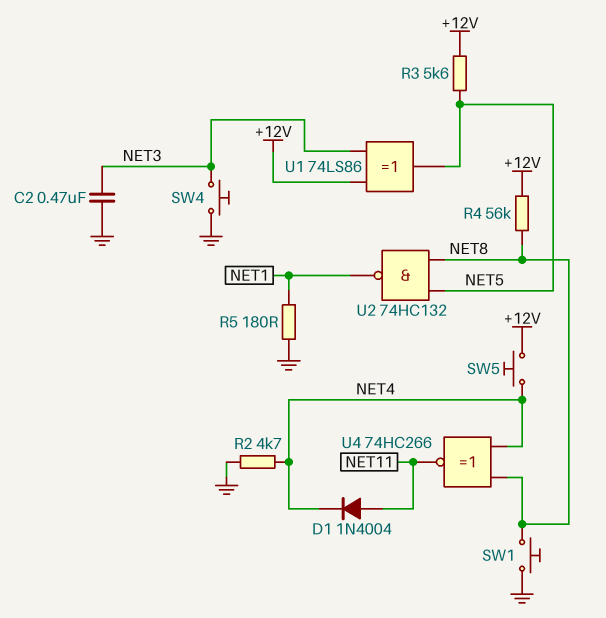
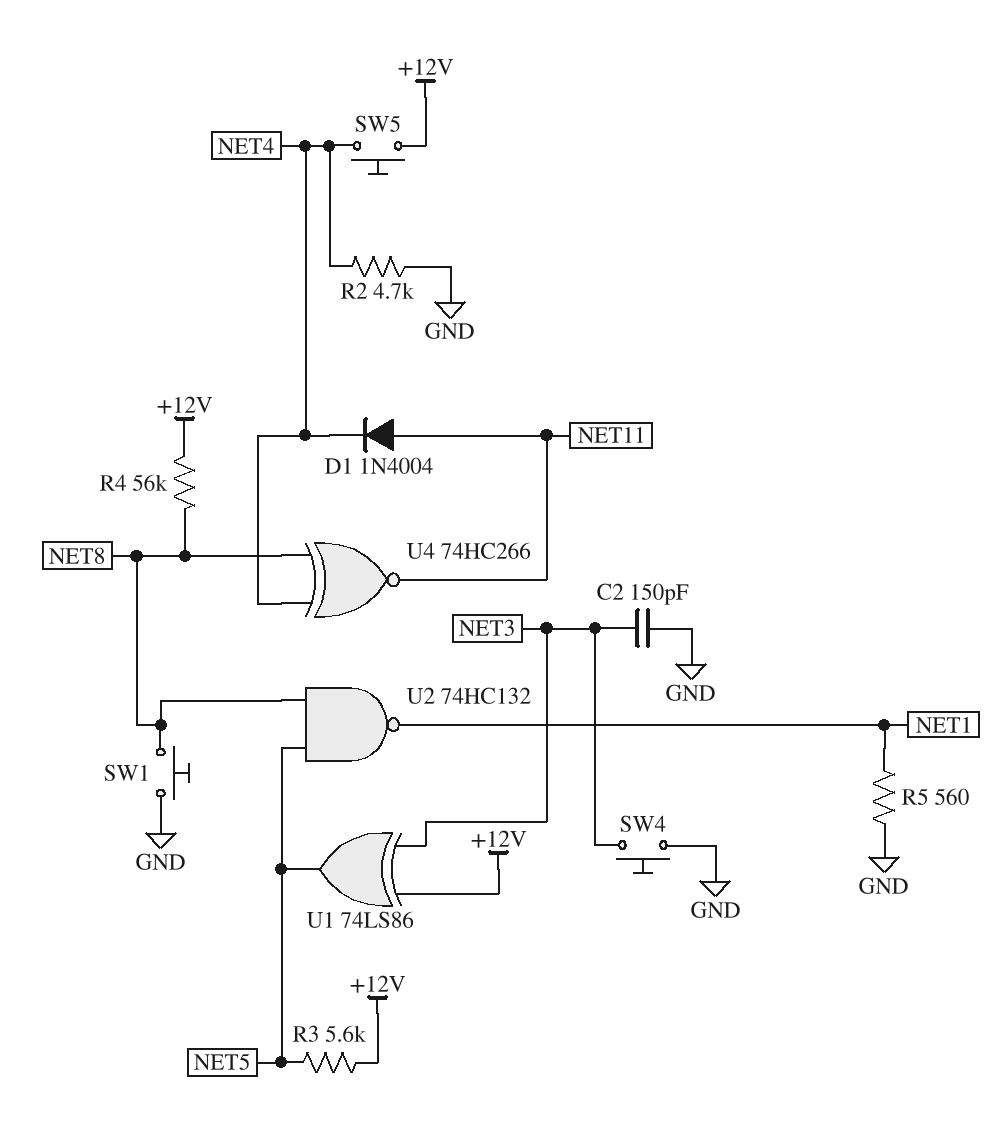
C2: 470nF (GND, NET3) -> 150pF (GND, NET3)
R5: 180 (GND, NET1) -> 560 (GND, NET1)

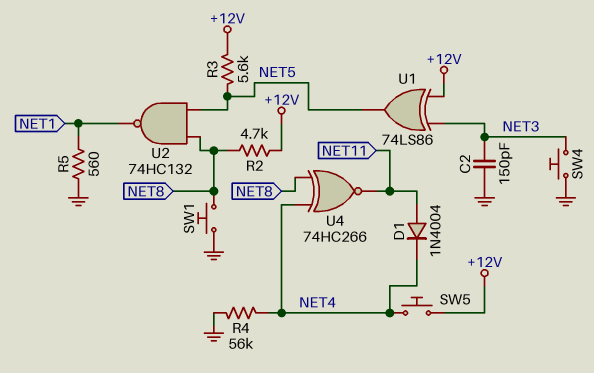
R2: 4.7k (GND, NET4) -> 4.7k (+12V, NET8)
R4: 56k (+12V, NET8) -> 56k (GND, NET4)

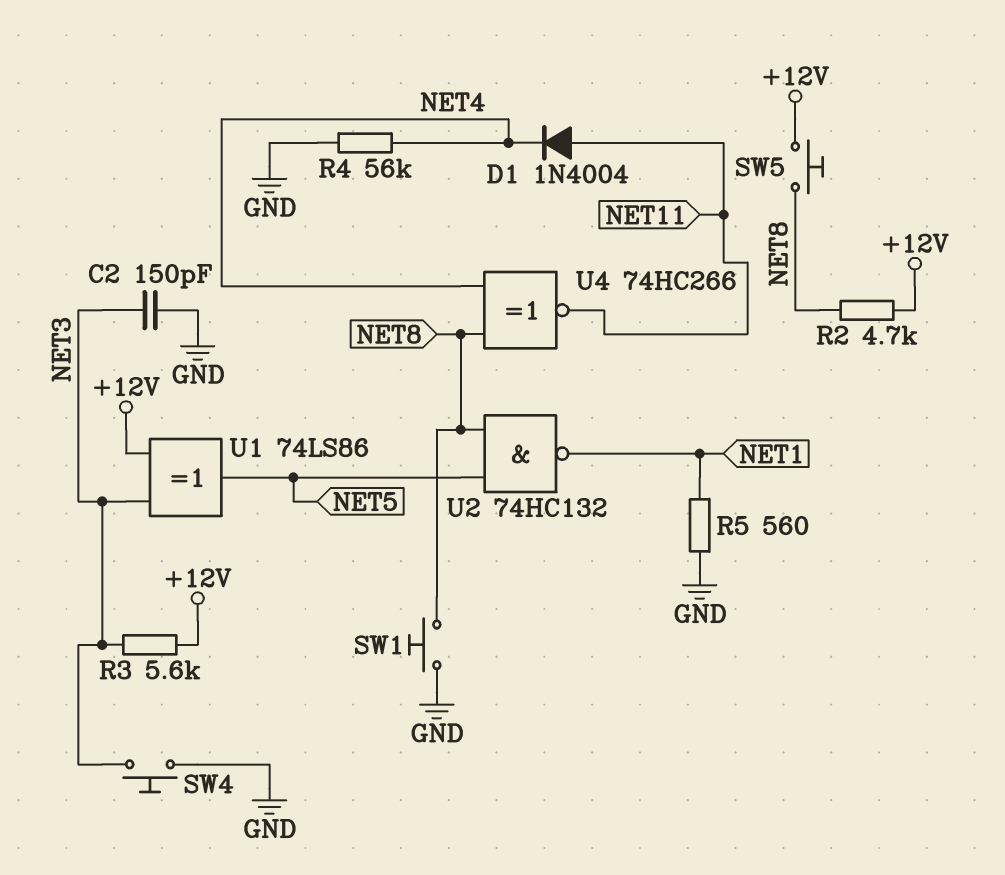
R3: 5.6k (+12V, NET5) -> 5.6k (+12V, NET3)
SW5: button (+12V, NET4) -> button (+12V, NET8)

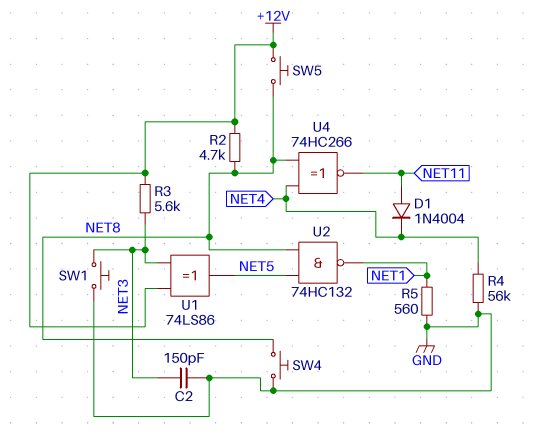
SW1: button (GND, NET8) -> button (GND, NET3)
SW4: button (GND, NET3) -> button (GND, NET8)

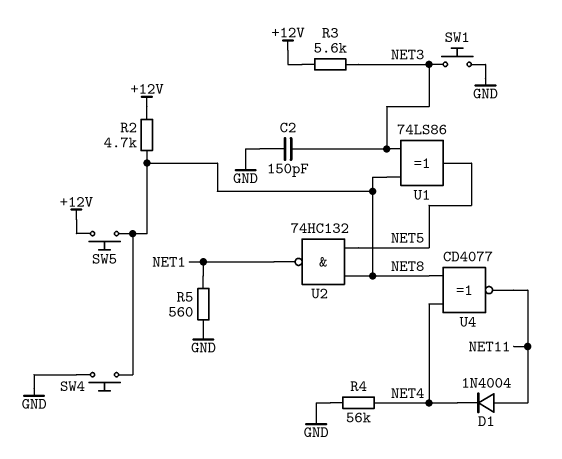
U1: XOR 74LS86 (in +12V, in NET3, out NET5) -> XOR 74LS86 (in NET3, in NET8, out NET5)
U4: XNOR 74HC266 (in NET4, in NET8, out NET11) -> XNOR CD4077 (in NET4, in NET8, out NET11)

